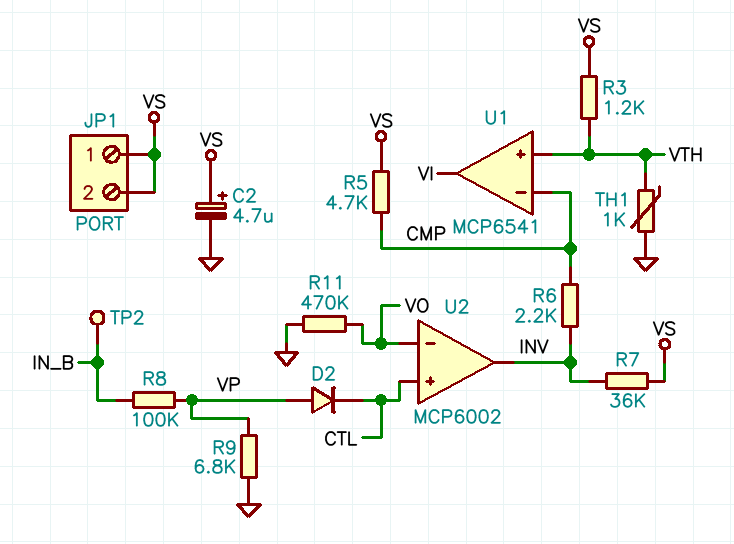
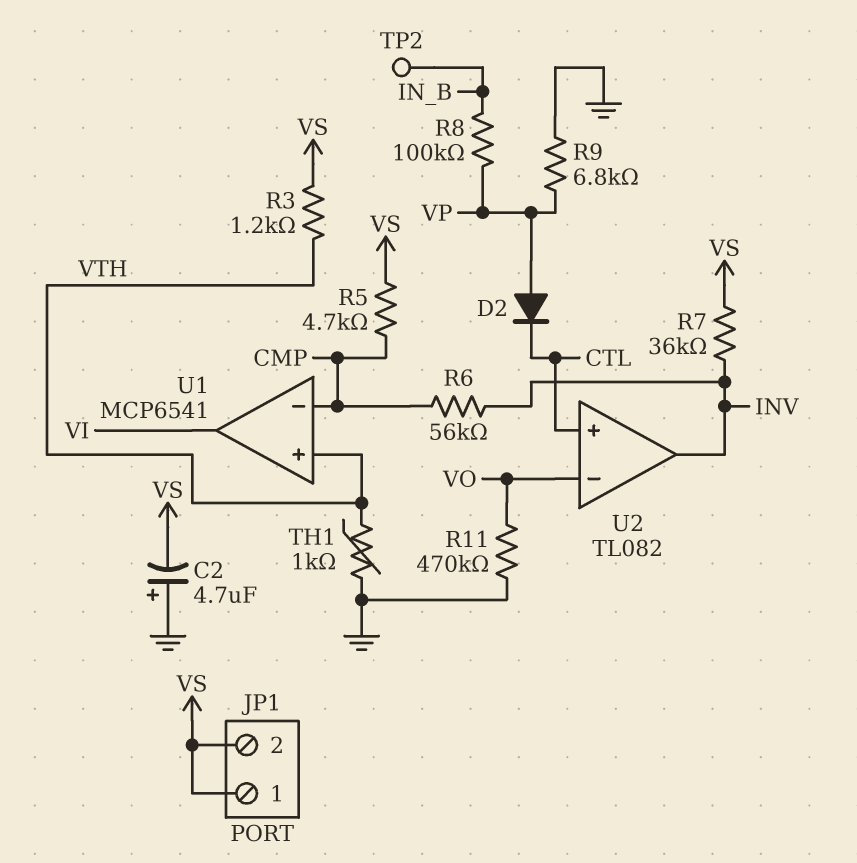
C2: 4.7uF (plus VS, minus GND) -> 4.7uF (plus GND, minus VS)
R6: 2.2k (CMP, INV) -> 56k (CMP, INV)
U2: MCP6002 -> TL082

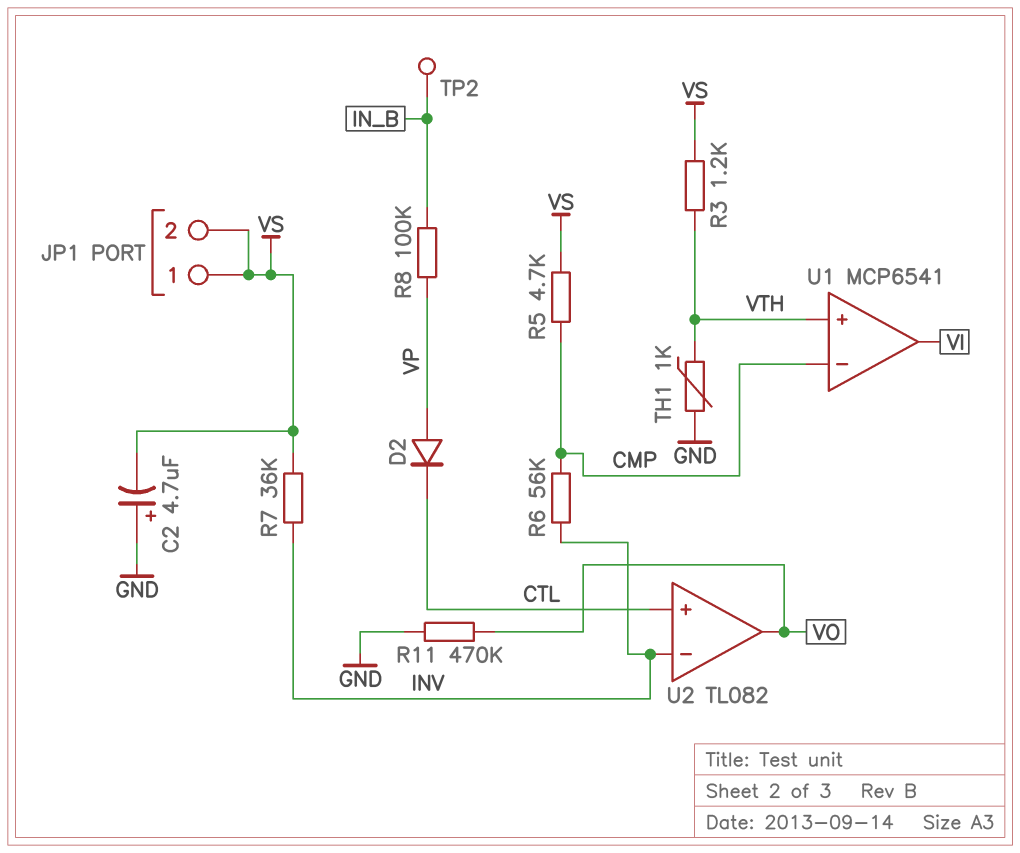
R9: 6.8k (GND, VP) -> none
U2 pin in-: VO -> INV
U2 pin out: INV -> VO

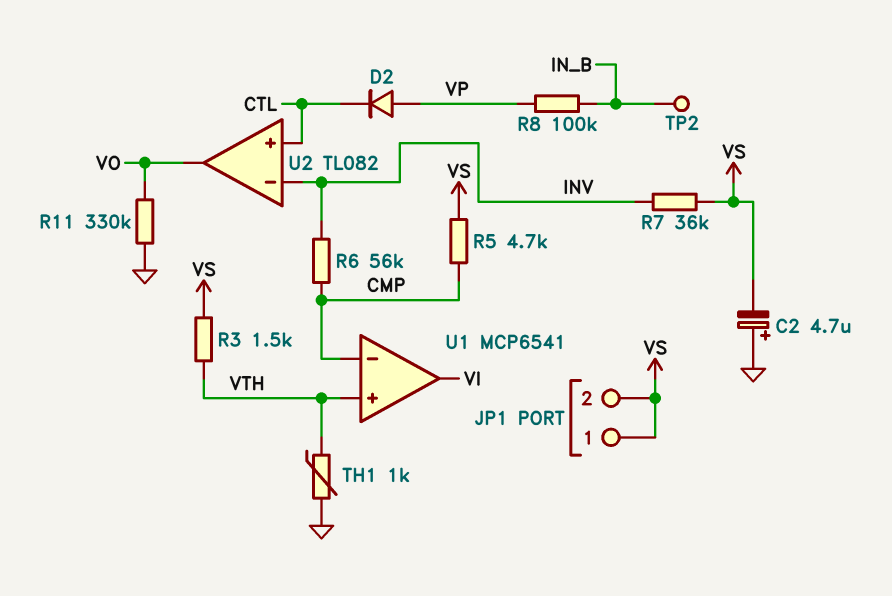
R3: 1.2k (VS, VTH) -> 1.5k (VS, VTH)
R11: 470k (GND, VO) -> 330k (GND, VO)

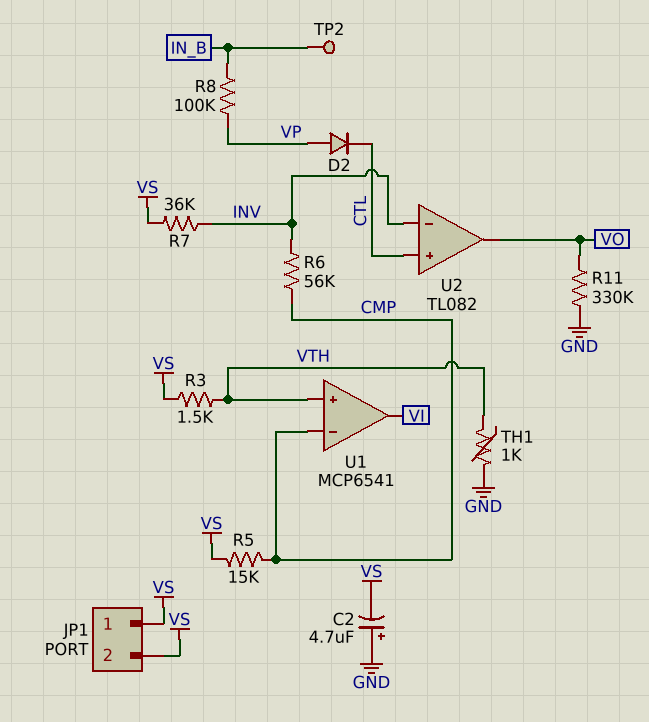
R5: 4.7k (CMP, VS) -> 15k (CMP, VS)

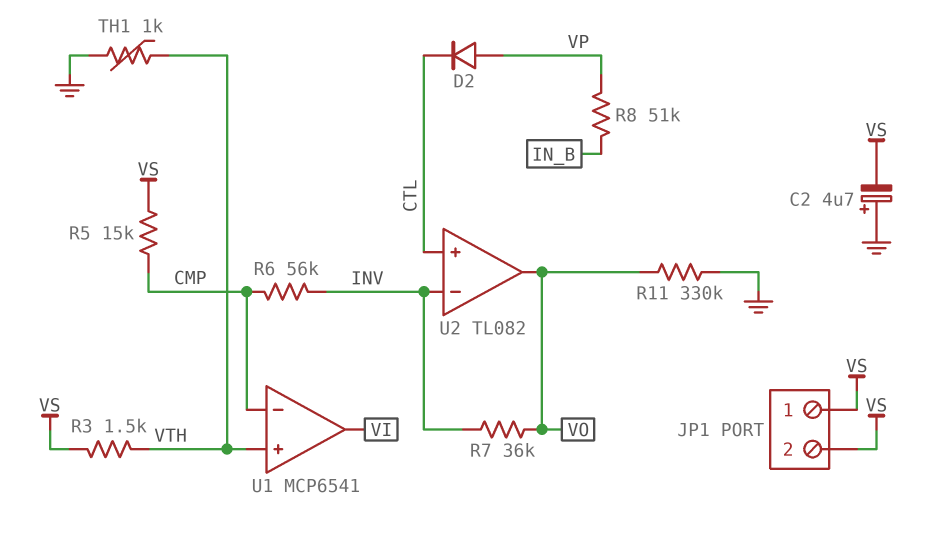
R7: 36k (INV, VS) -> 36k (INV, VO)
R8: 100k (IN_B, VP) -> 51k (IN_B, VP)
TP2: test point (IN_B) -> none

